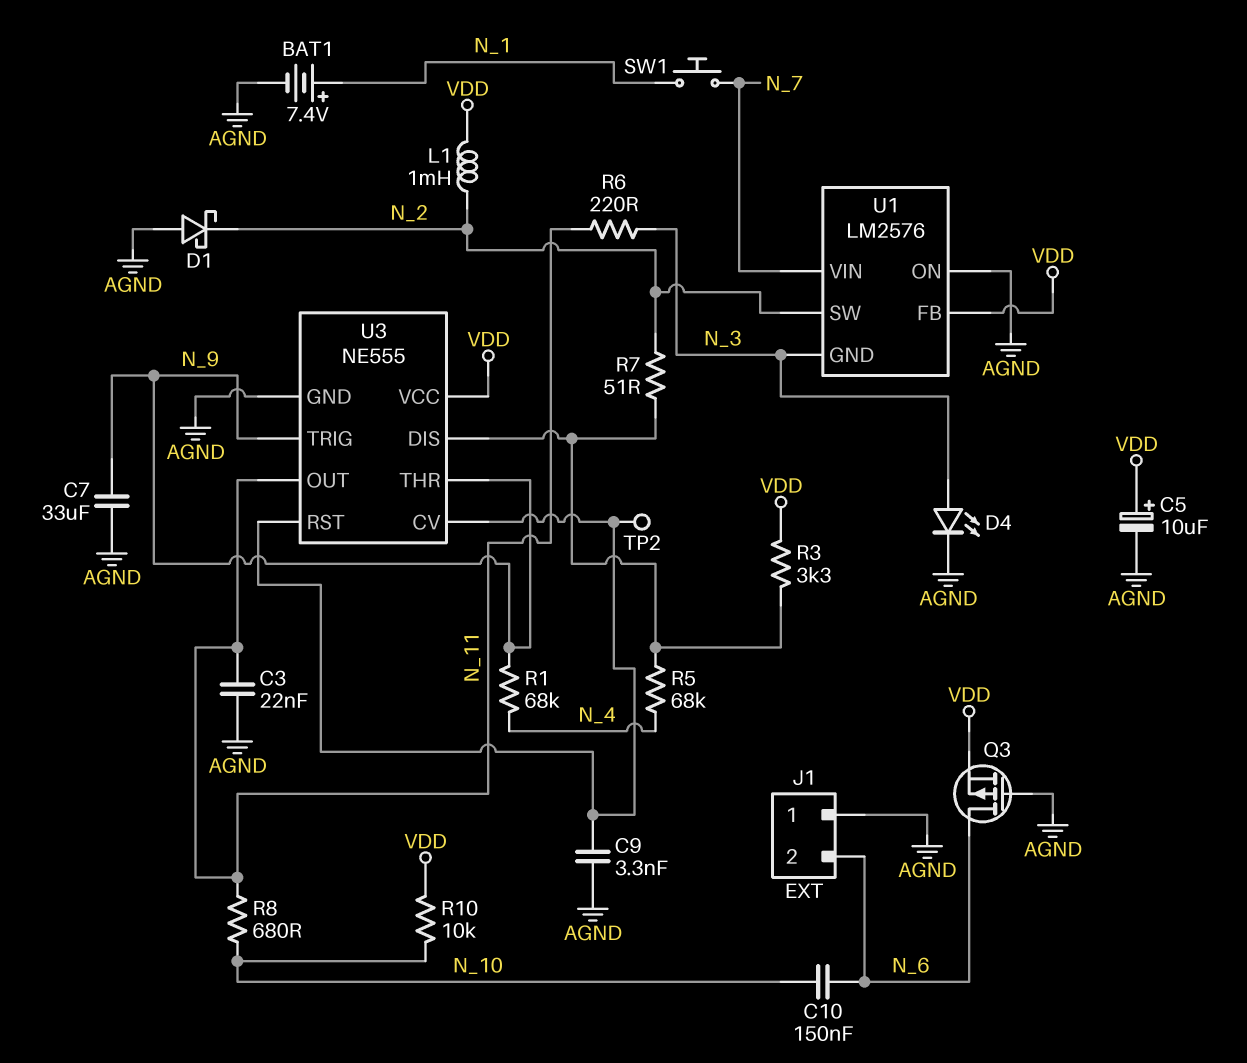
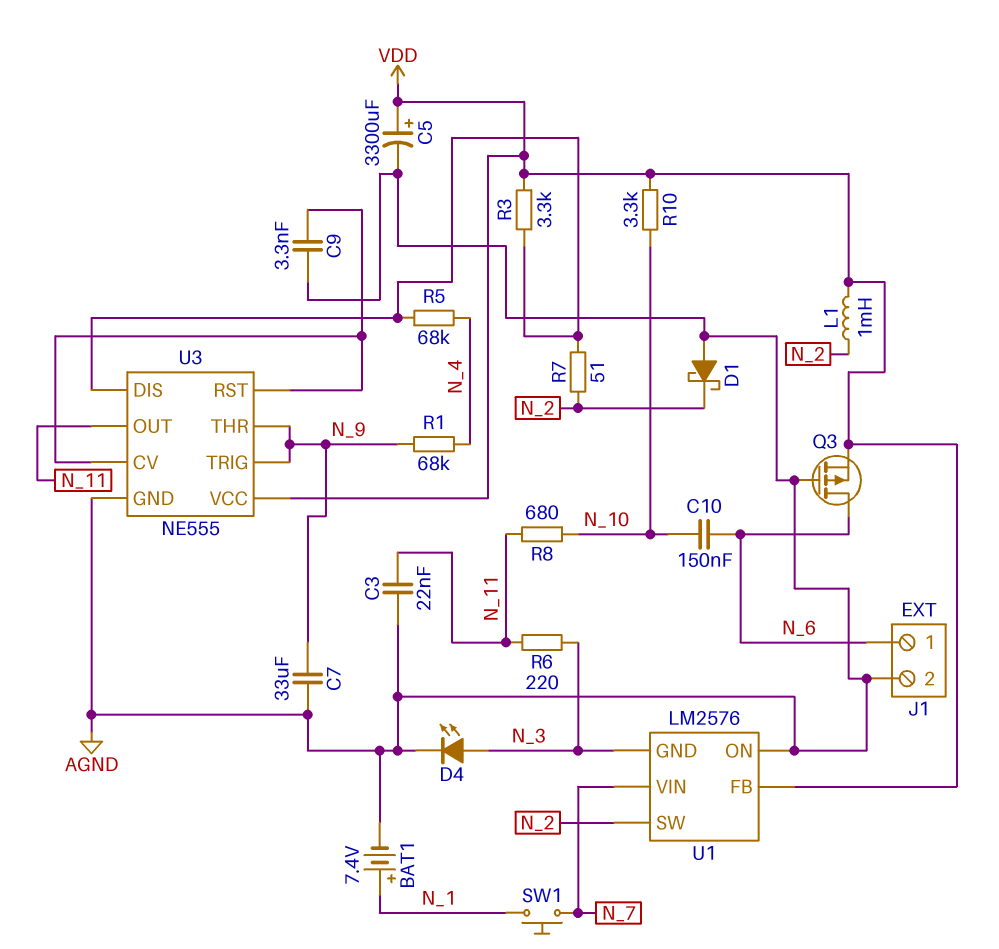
C5: 10uF (plus VDD, minus AGND) -> 3300uF (plus VDD, minus AGND)
J1 pin 1: AGND -> N_6
J1 pin 2: N_6 -> AGND
R10: 10k (N_10, VDD) -> 3.3k (N_10, VDD)
TP2: test point (U3/CV) -> none

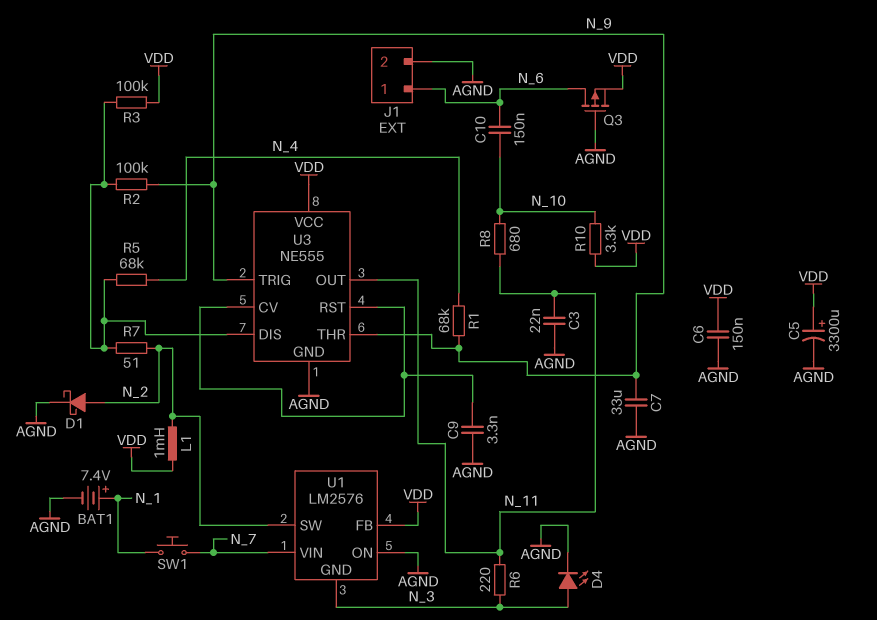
C6: none -> 150nF (AGND, VDD)
D1: schottky (A AGND, K N_2) -> schottky (A N_2, K AGND)
R2: none -> 100k (N_9, U3/DIS)
R3: 3.3k (U3/DIS, VDD) -> 100k (U3/DIS, VDD)

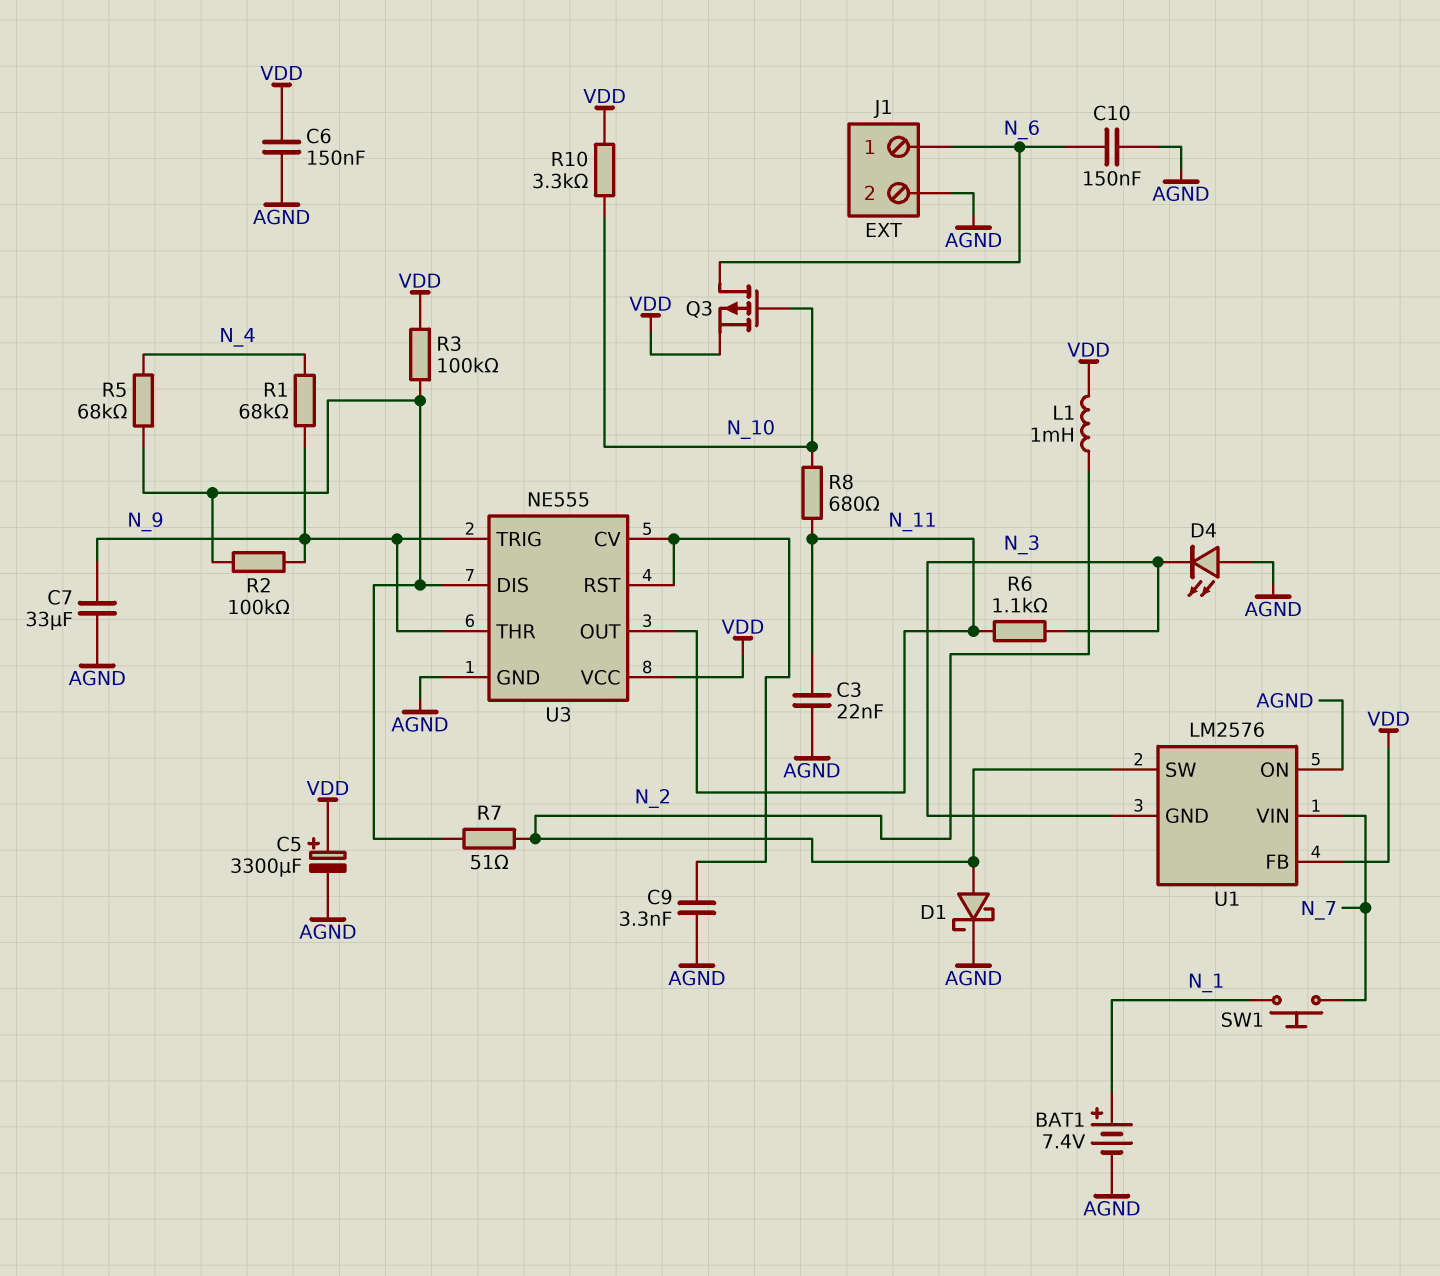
C10: 150nF (N_6, N_10) -> 150nF (AGND, N_6)
D4: LED (A N_3, K AGND) -> LED (A AGND, K N_3)
Q3: PMOS (G AGND, D N_6, S VDD) -> PMOS (G N_10, D N_6, S VDD)
R6: 220 (N_3, N_11) -> 1.1k (N_3, N_11)

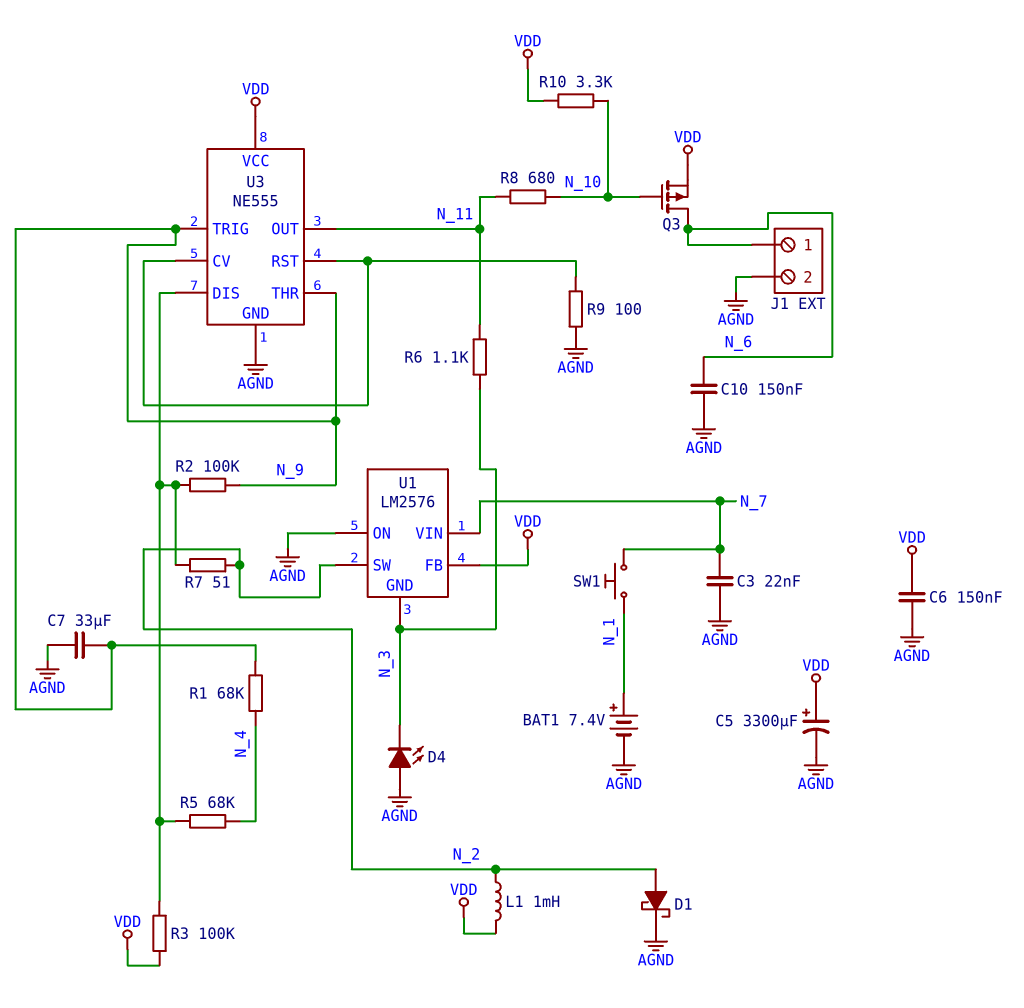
C3: 22nF (AGND, N_11) -> 22nF (AGND, N_7)
C9: 3.3nF (AGND, U3/CV) -> none
R9: none -> 100 (AGND, U3/CV)

